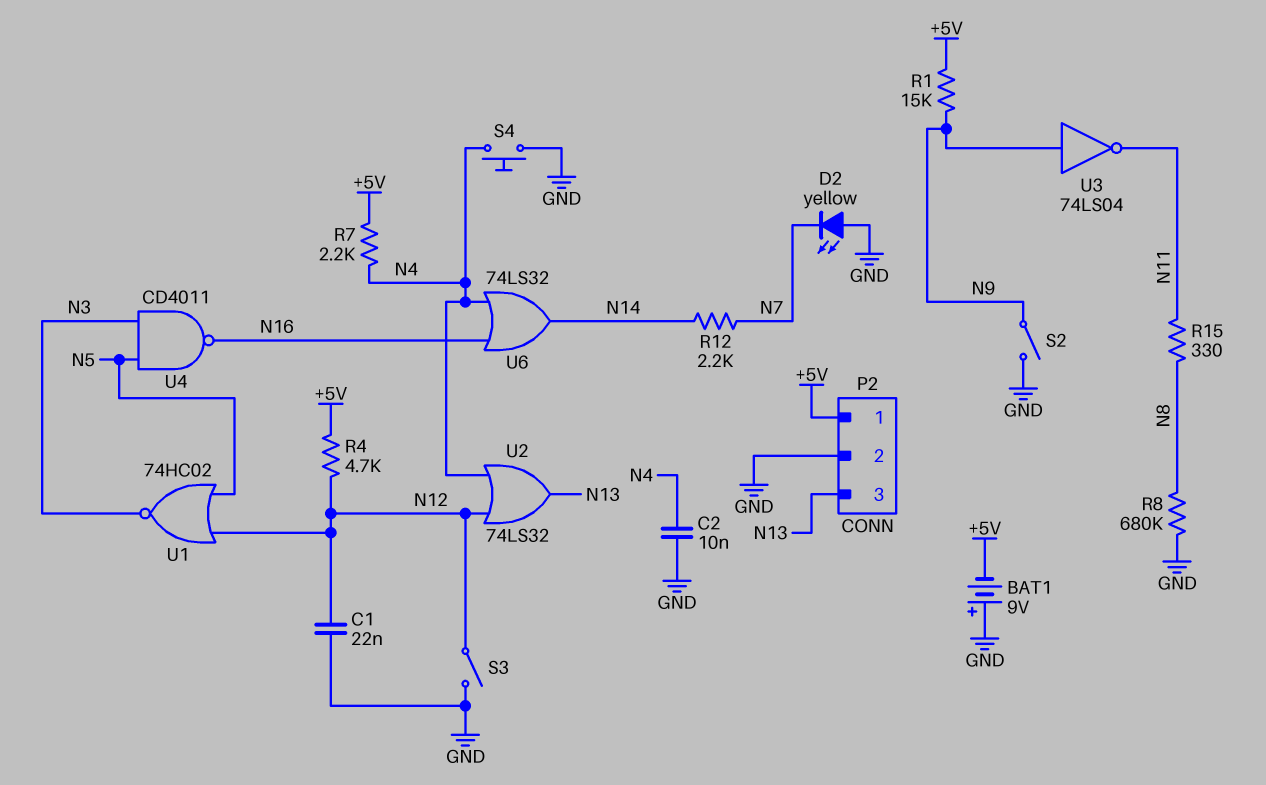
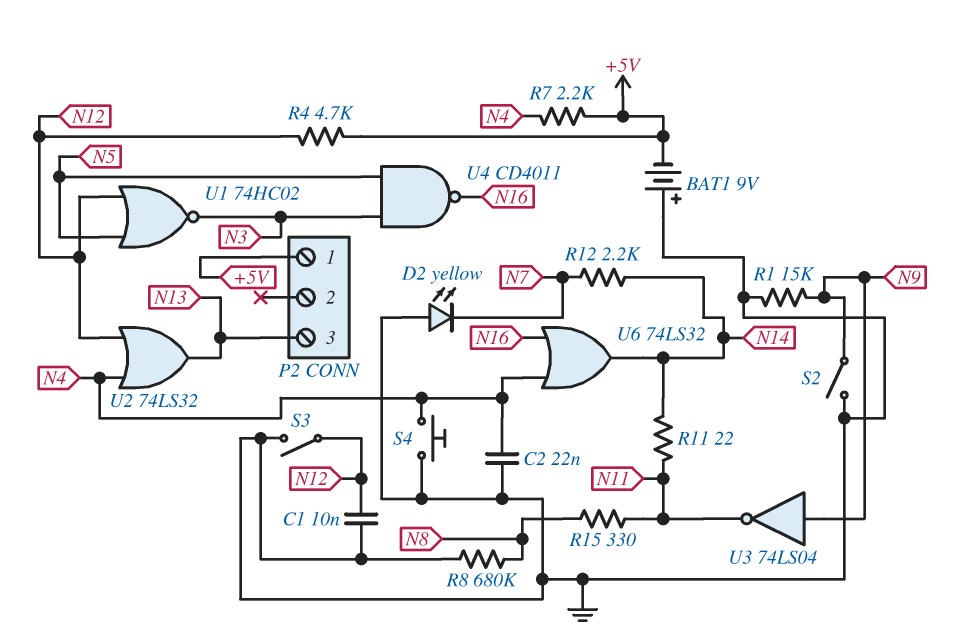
C1: 22nF (GND, N12) -> 10nF (GND, N12)
C2: 10nF (GND, N4) -> 22nF (GND, N4)
P2 pin 2: GND -> none
R1: 15k (+5V, N9) -> 15k (GND, N9)
R11: none -> 22 (N11, N14)

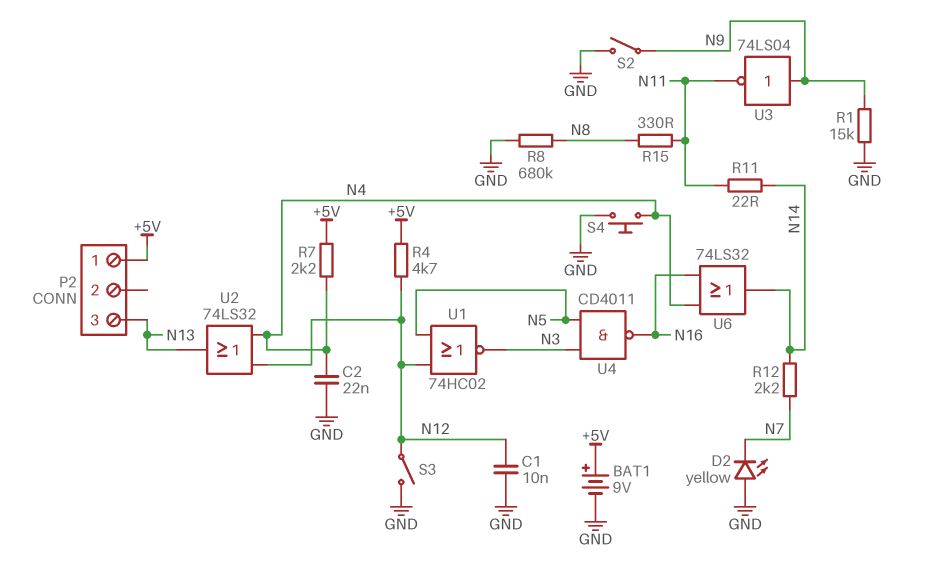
BAT1: 9V (plus GND, minus +5V) -> 9V (plus +5V, minus GND)

